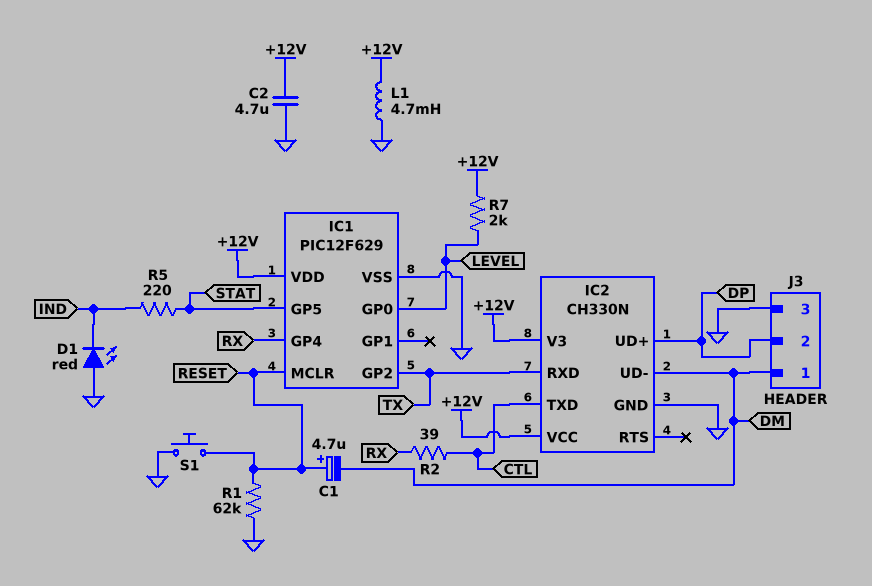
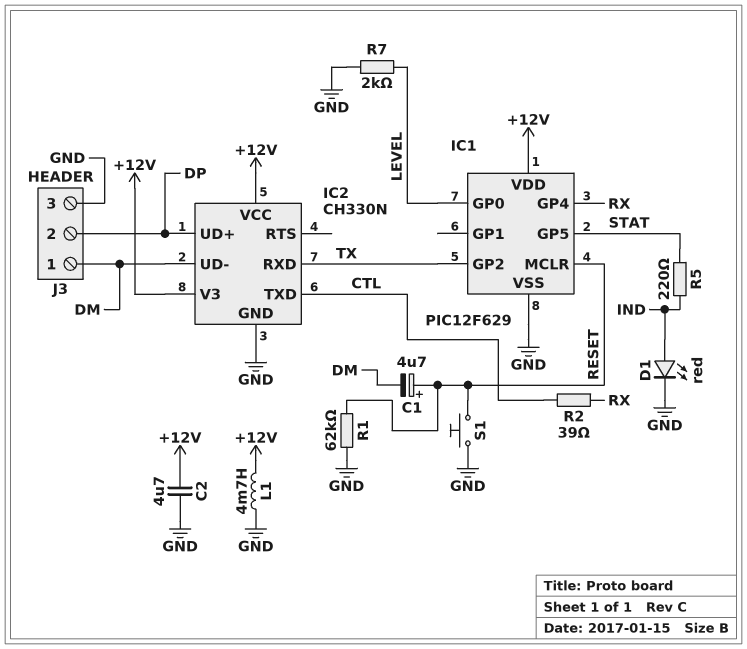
D1: LED red (A GND, K IND) -> LED red (A IND, K GND)
R7: 2k (+12V, LEVEL) -> 2k (GND, LEVEL)

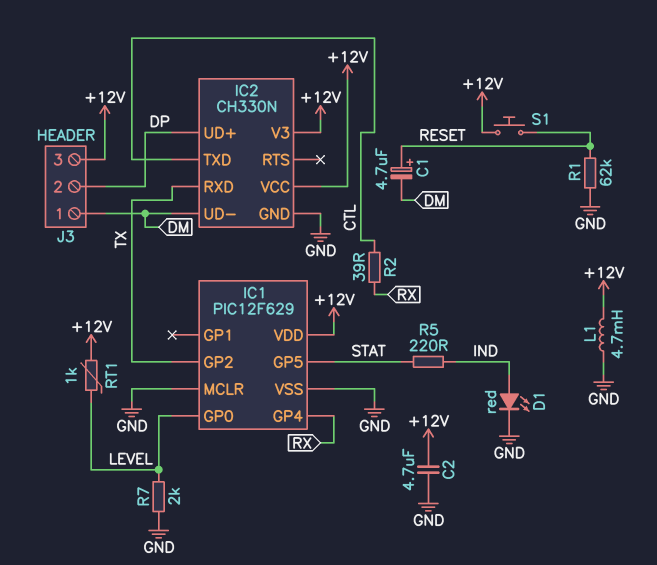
IC1 pin MCLR: RESET -> GND
J3 pin 3: GND -> +12V
RT1: none -> 1k (+12V, LEVEL)
S1: button (GND, RESET) -> button (+12V, RESET)

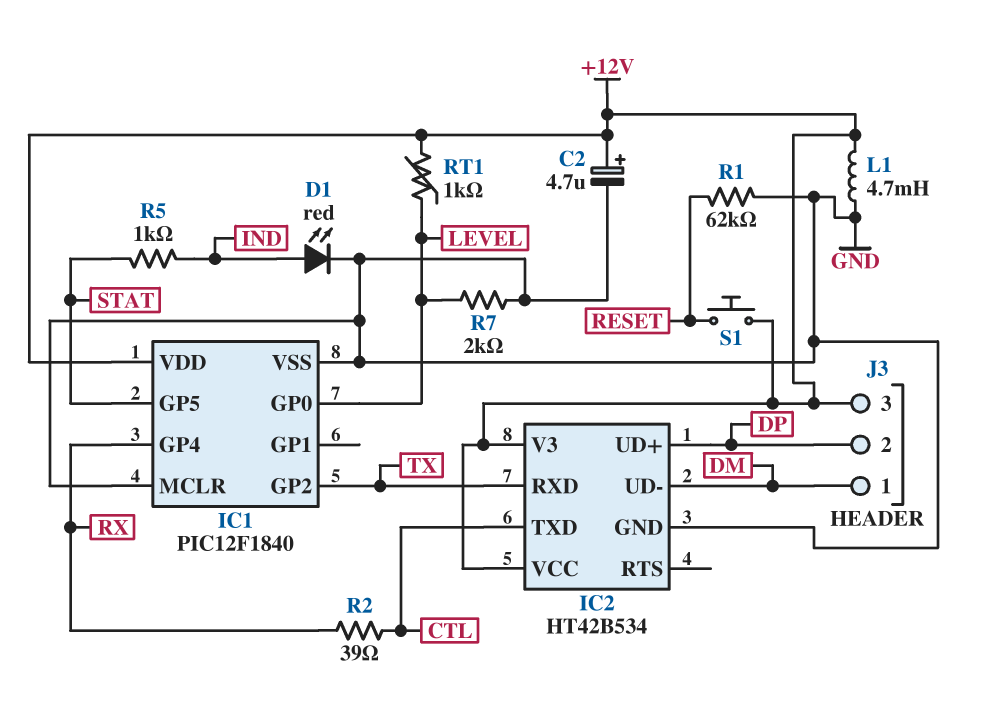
C1: 4.7uF (plus RESET, minus DM) -> none
C2: 4.7uF (+12V, GND) -> 4.7uF (plus +12V, minus GND)
IC1: PIC12F629 -> PIC12F1840
IC2: CH330N -> HT42B534
R5: 220 (IND, STAT) -> 1k (IND, STAT)

